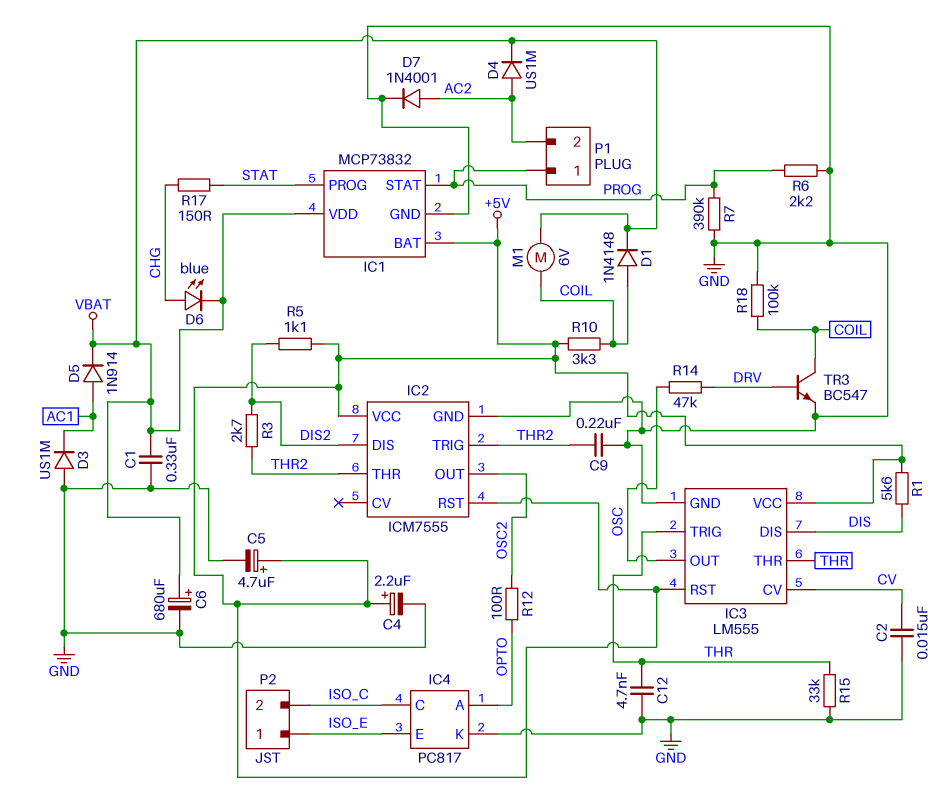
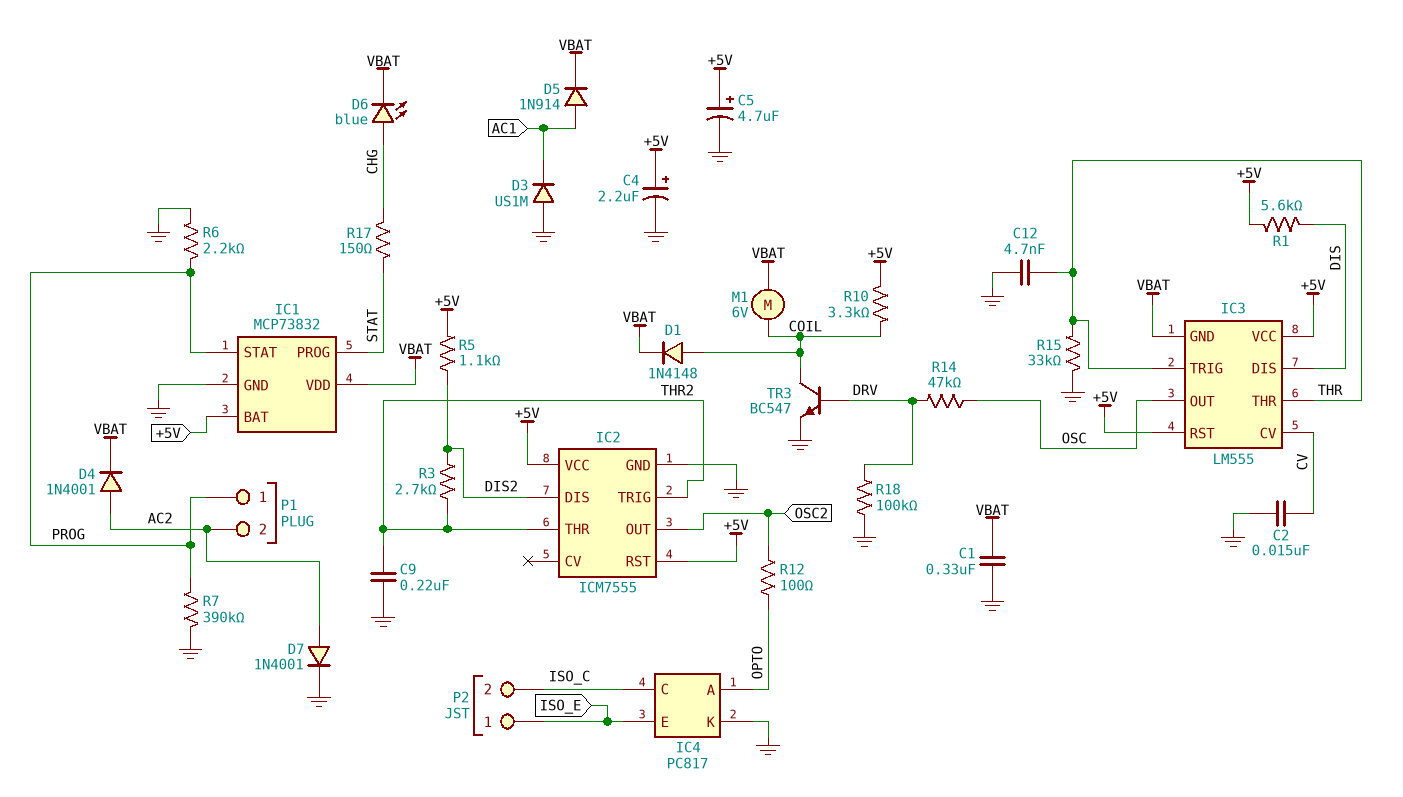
C6: 680uF (plus VBAT, minus GND) -> none
D4: diode US1M (A AC2, K VBAT) -> diode 1N4001 (A AC2, K VBAT)
IC3 pin GND: GND -> VBAT
R18: 100k (COIL, GND) -> 100k (DRV, GND)

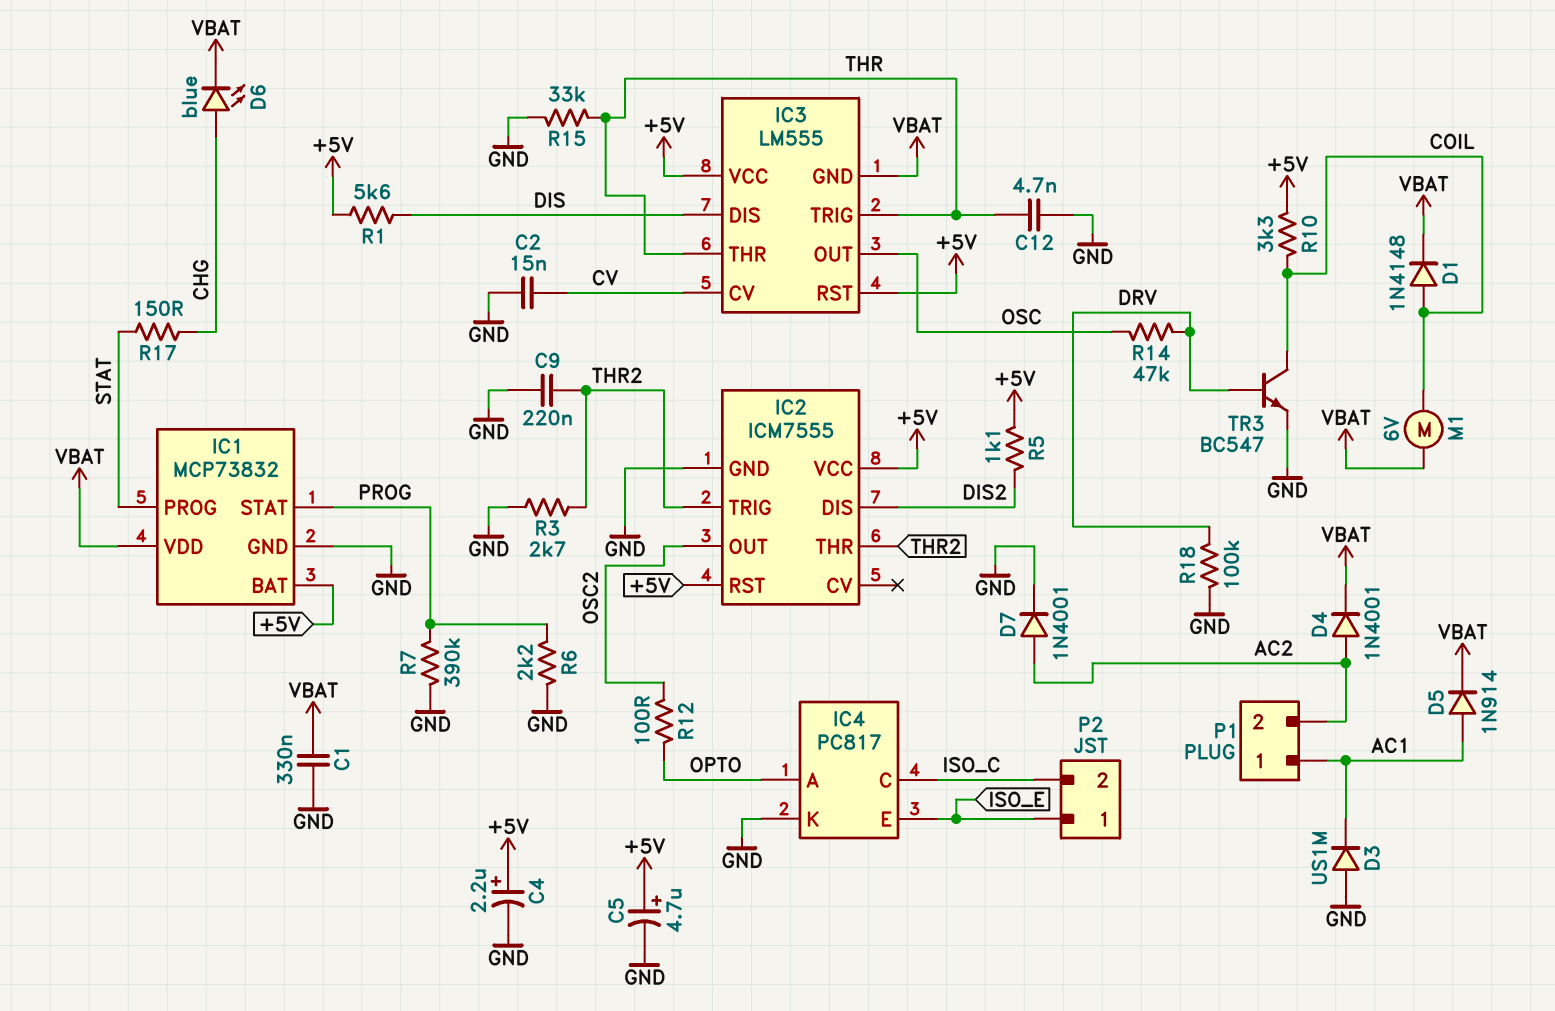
P1 pin 1: PROG -> AC1
R3: 2.7k (DIS2, THR2) -> 2.7k (GND, THR2)

